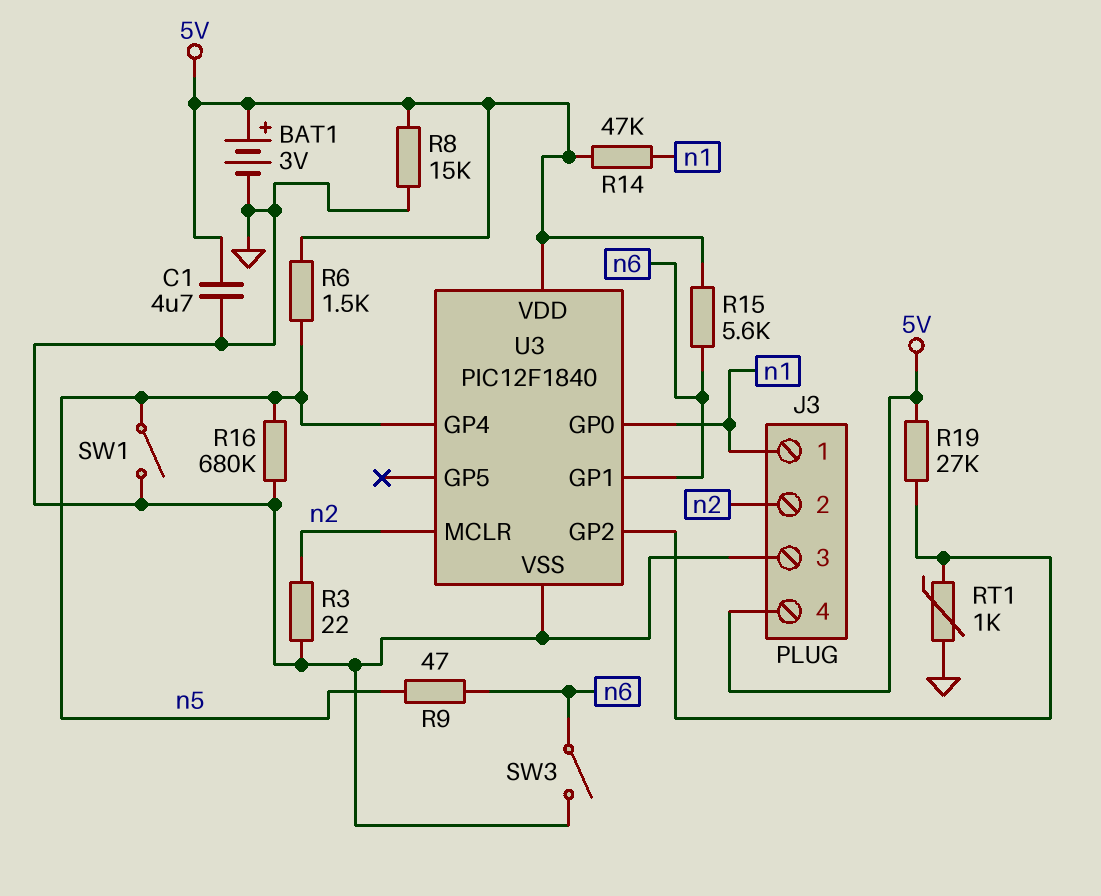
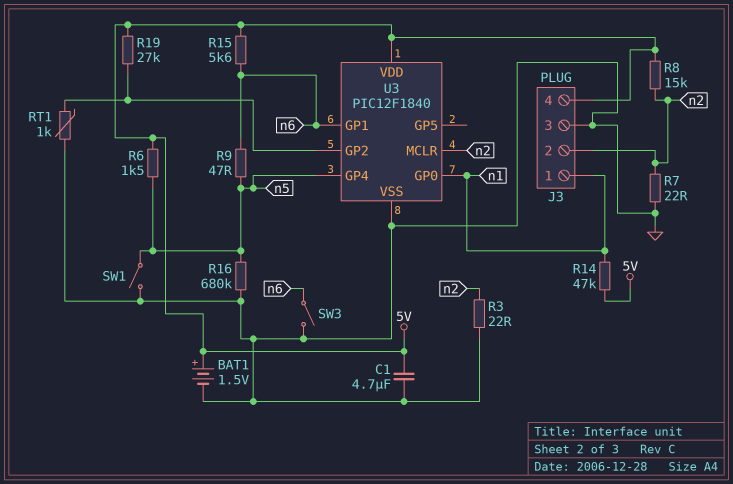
BAT1: 3V (plus 5V, minus GND) -> 1.5V (plus 5V, minus GND)
R7: none -> 22 (GND, n2)
R8: 15k (5V, GND) -> 15k (5V, n2)

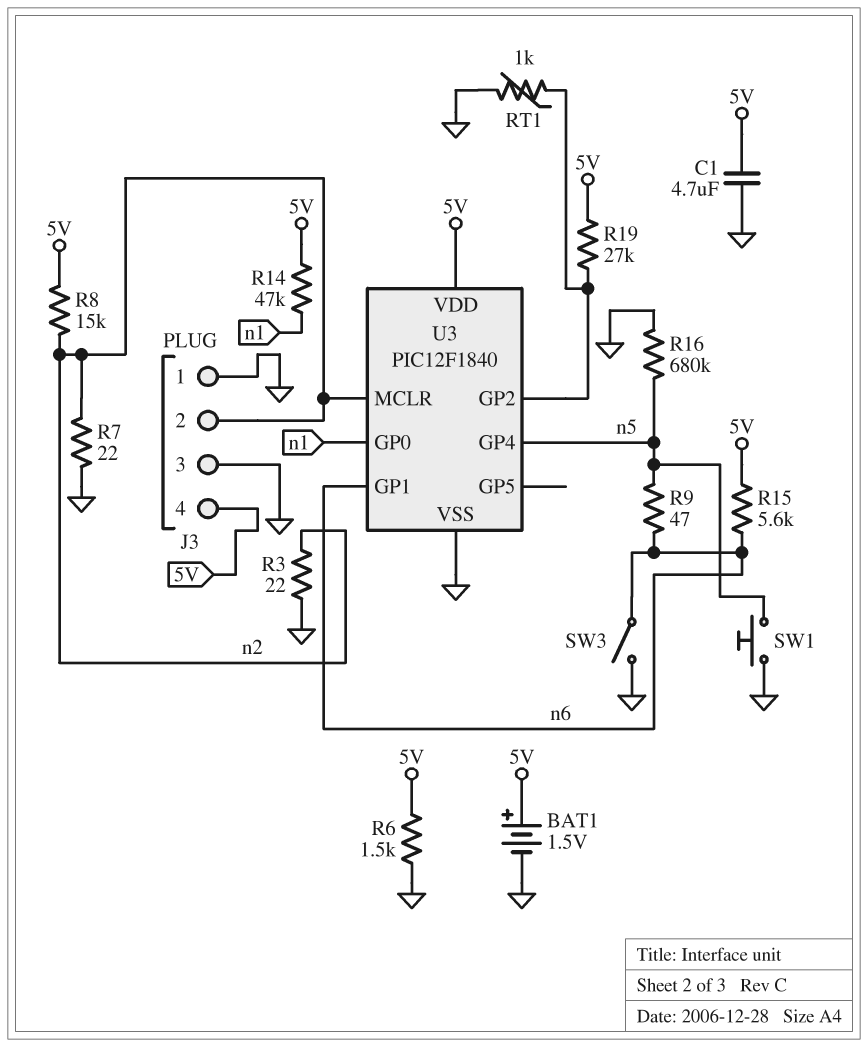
J3 pin 1: n1 -> GND
R6: 1.5k (5V, n5) -> 1.5k (5V, GND)
SW1: switch (GND, n5) -> button (GND, n5)

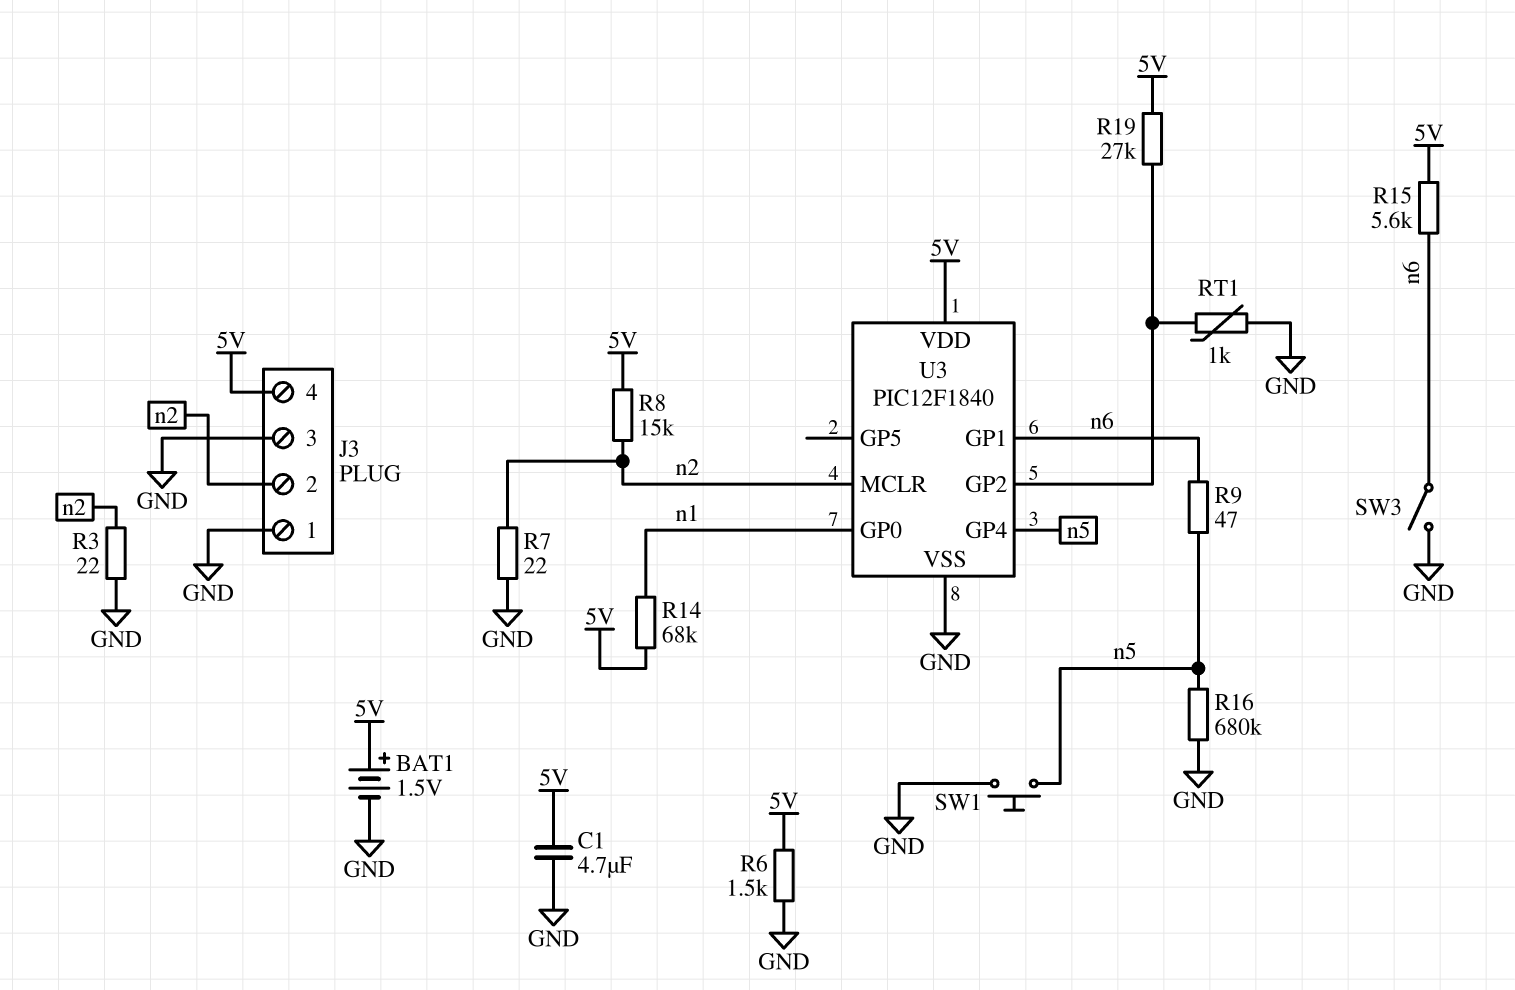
R14: 47k (5V, n1) -> 68k (5V, n1)

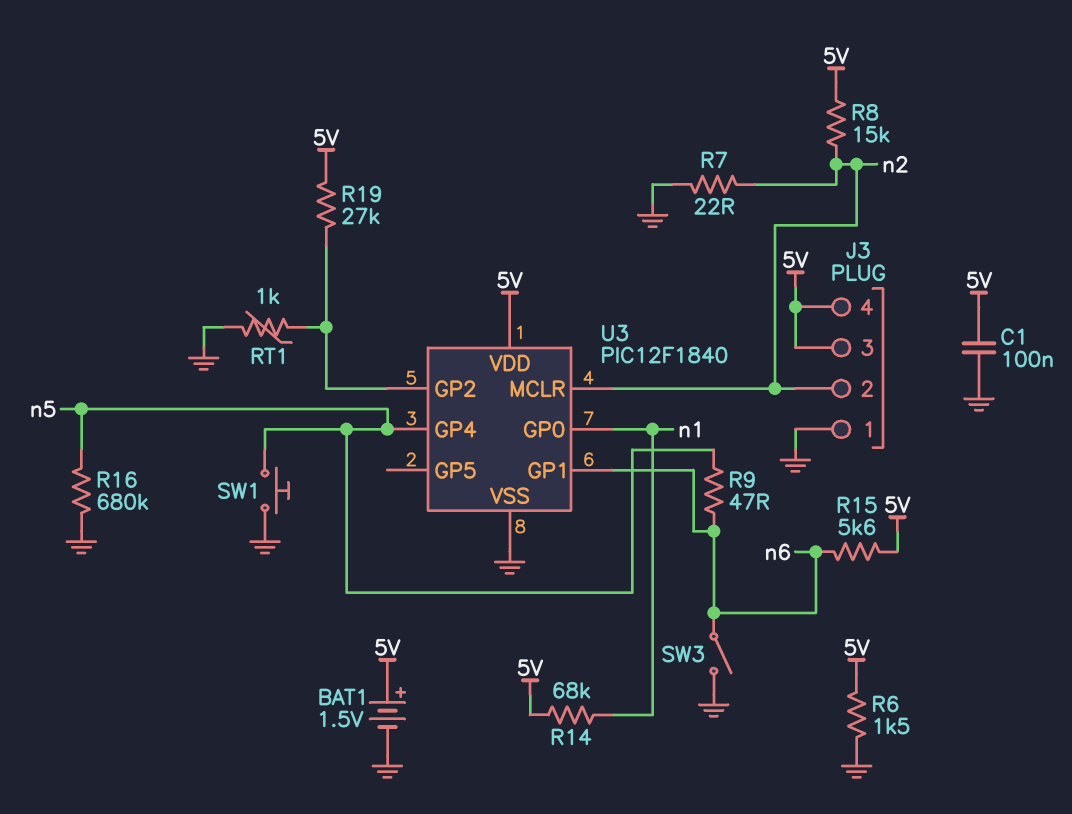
C1: 4.7uF (5V, GND) -> 100nF (5V, GND)
J3 pin 3: GND -> 5V
R3: 22 (GND, n2) -> none

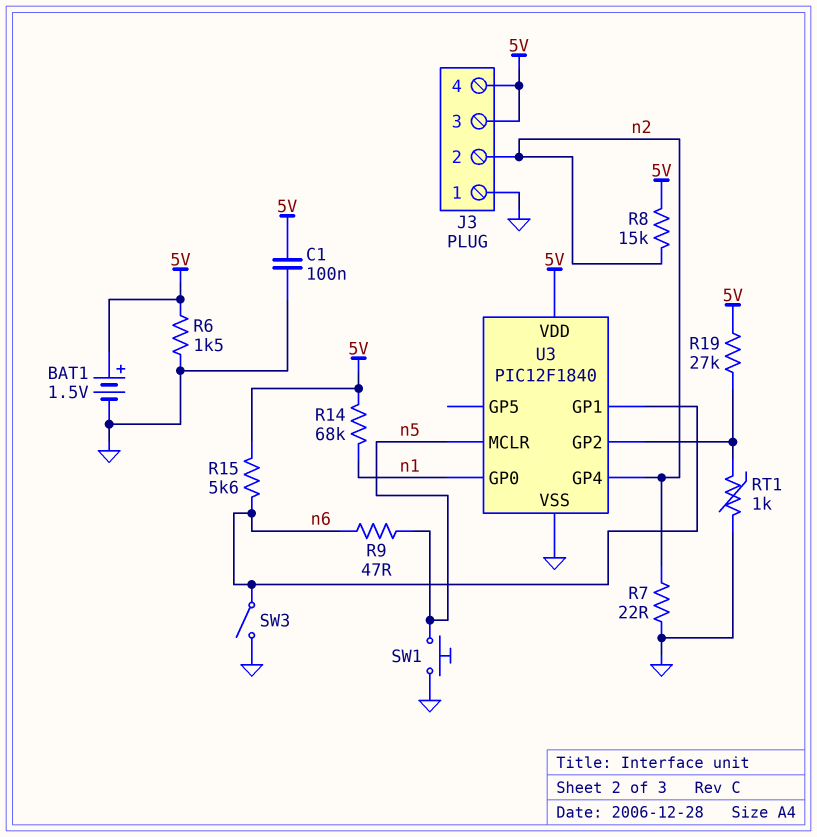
R16: 680k (GND, n5) -> none
U3 pin GP4: n5 -> n2
U3 pin MCLR: n2 -> n5

